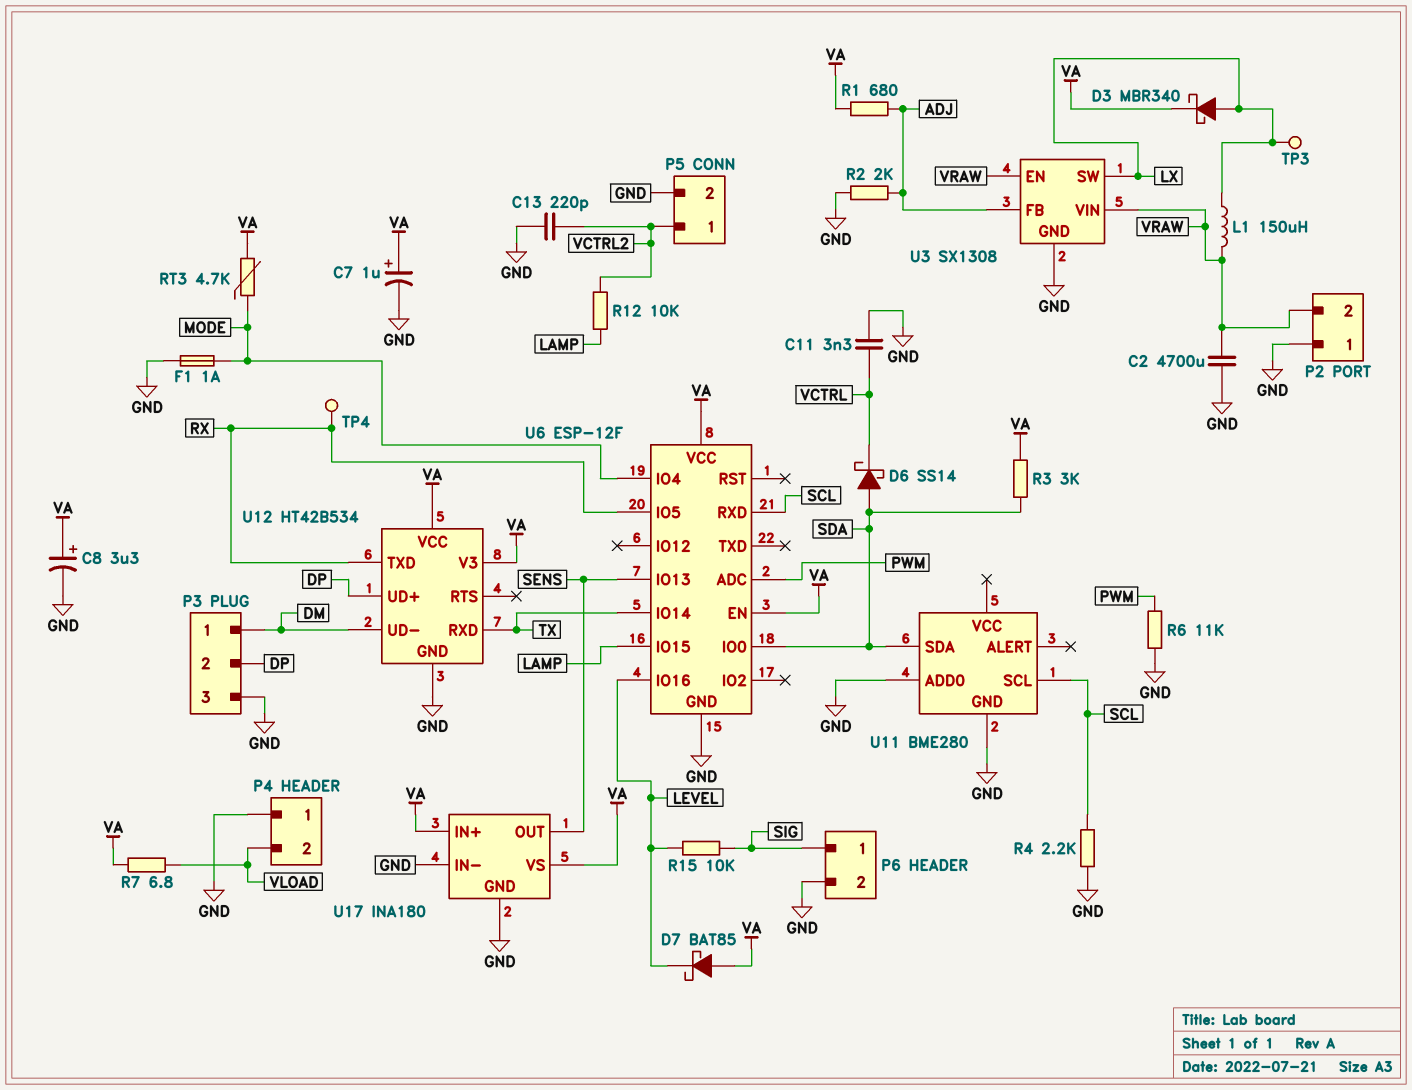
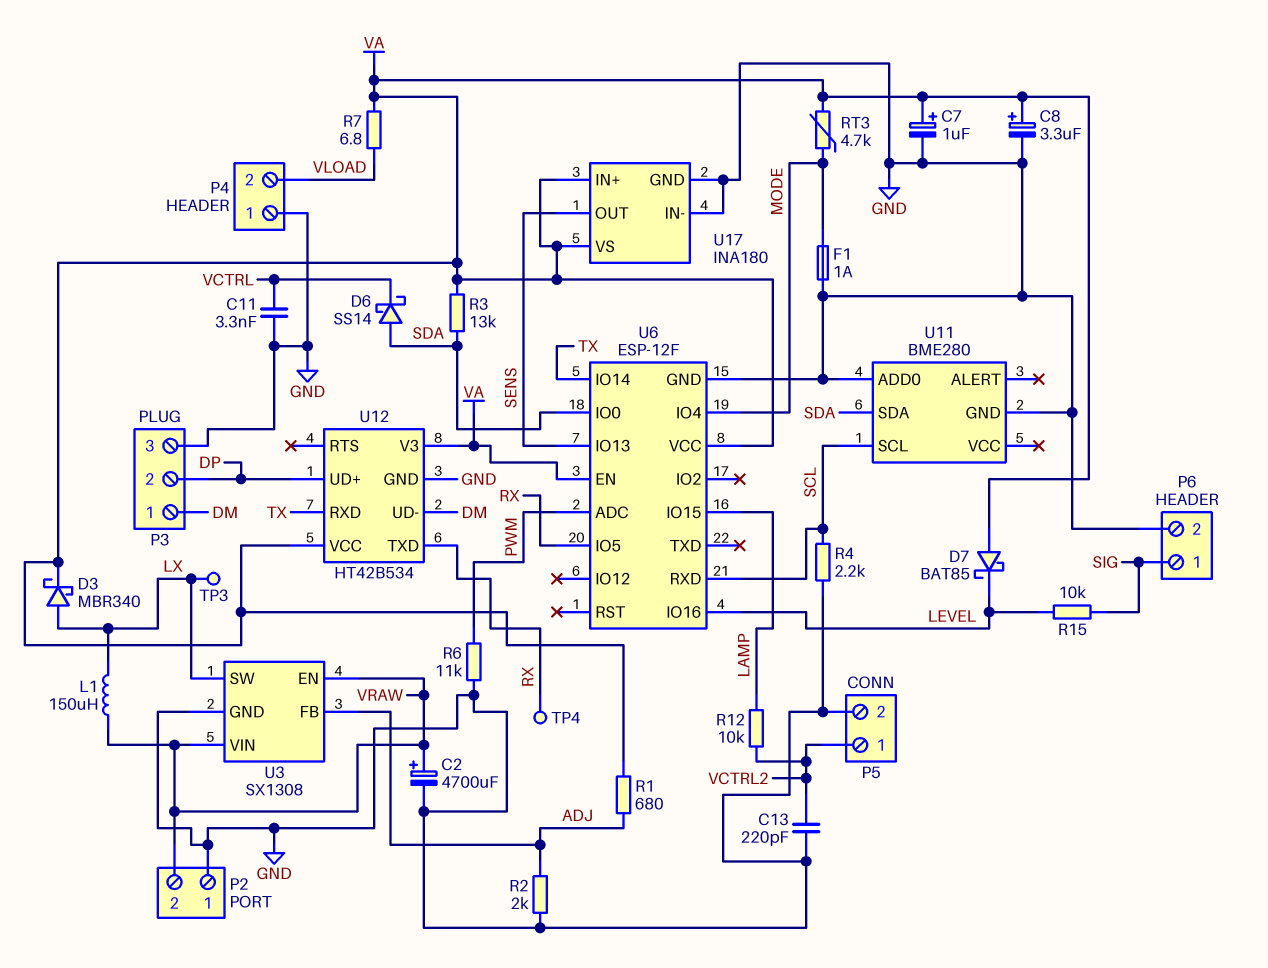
C2: 4700uF (GND, VRAW) -> 4700uF (plus VRAW, minus GND)
R3: 3k (SDA, VA) -> 13k (SDA, VA)

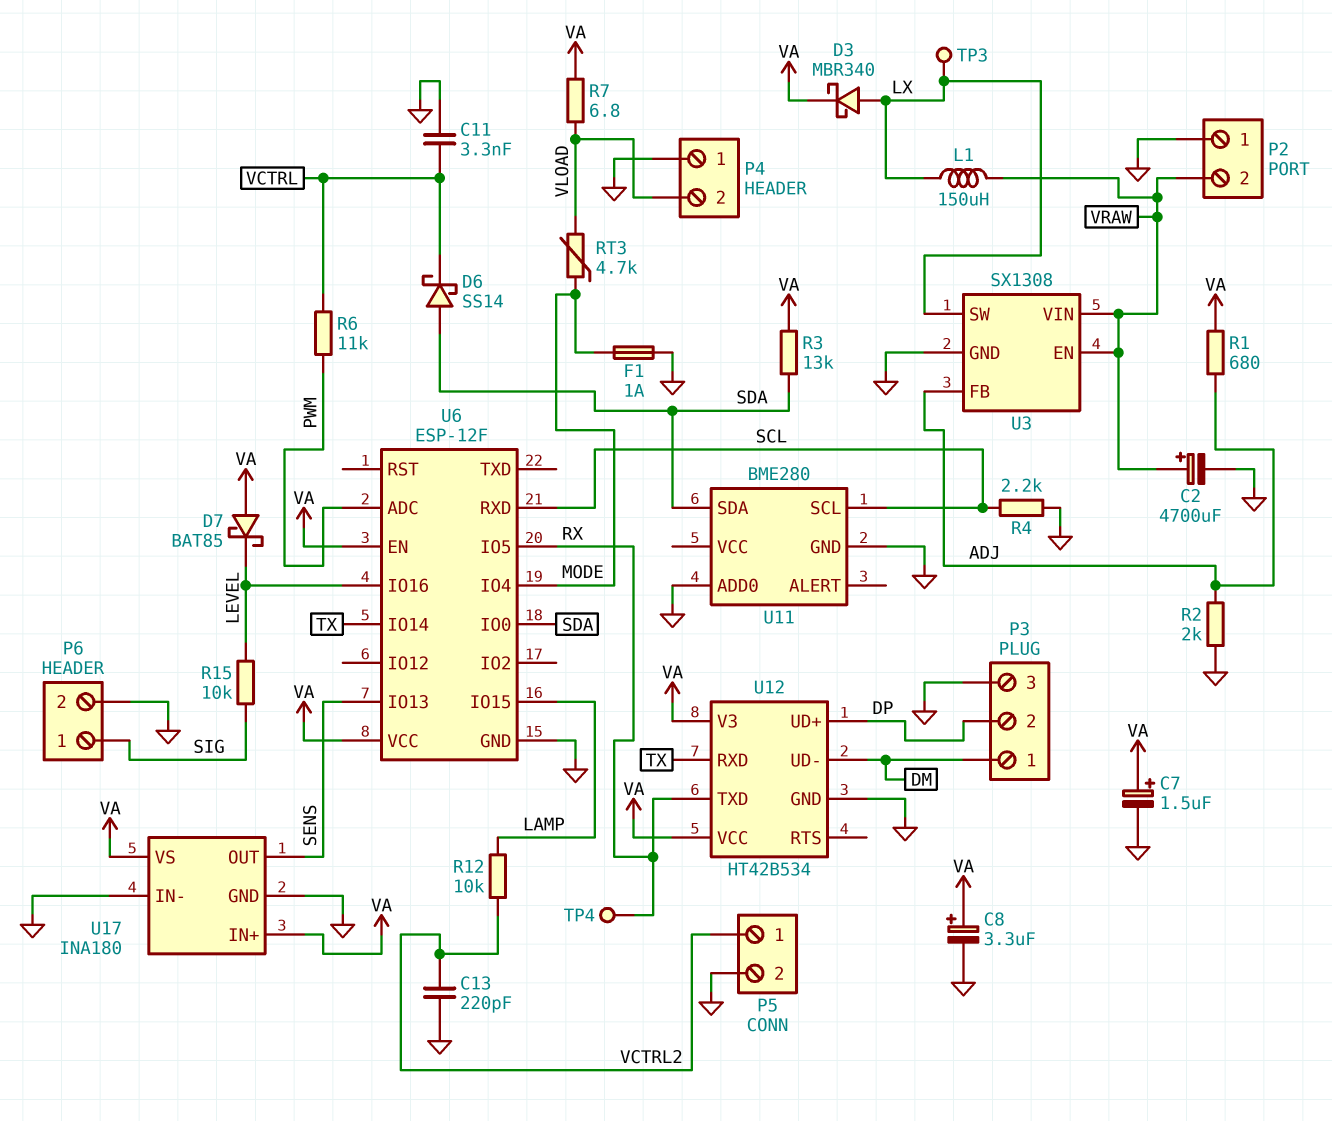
C7: 1uF (plus VA, minus GND) -> 1.5uF (plus VA, minus GND)
R6: 11k (GND, PWM) -> 11k (PWM, VCTRL)
RT3: 4.7k (MODE, VA) -> 4.7k (MODE, VLOAD)

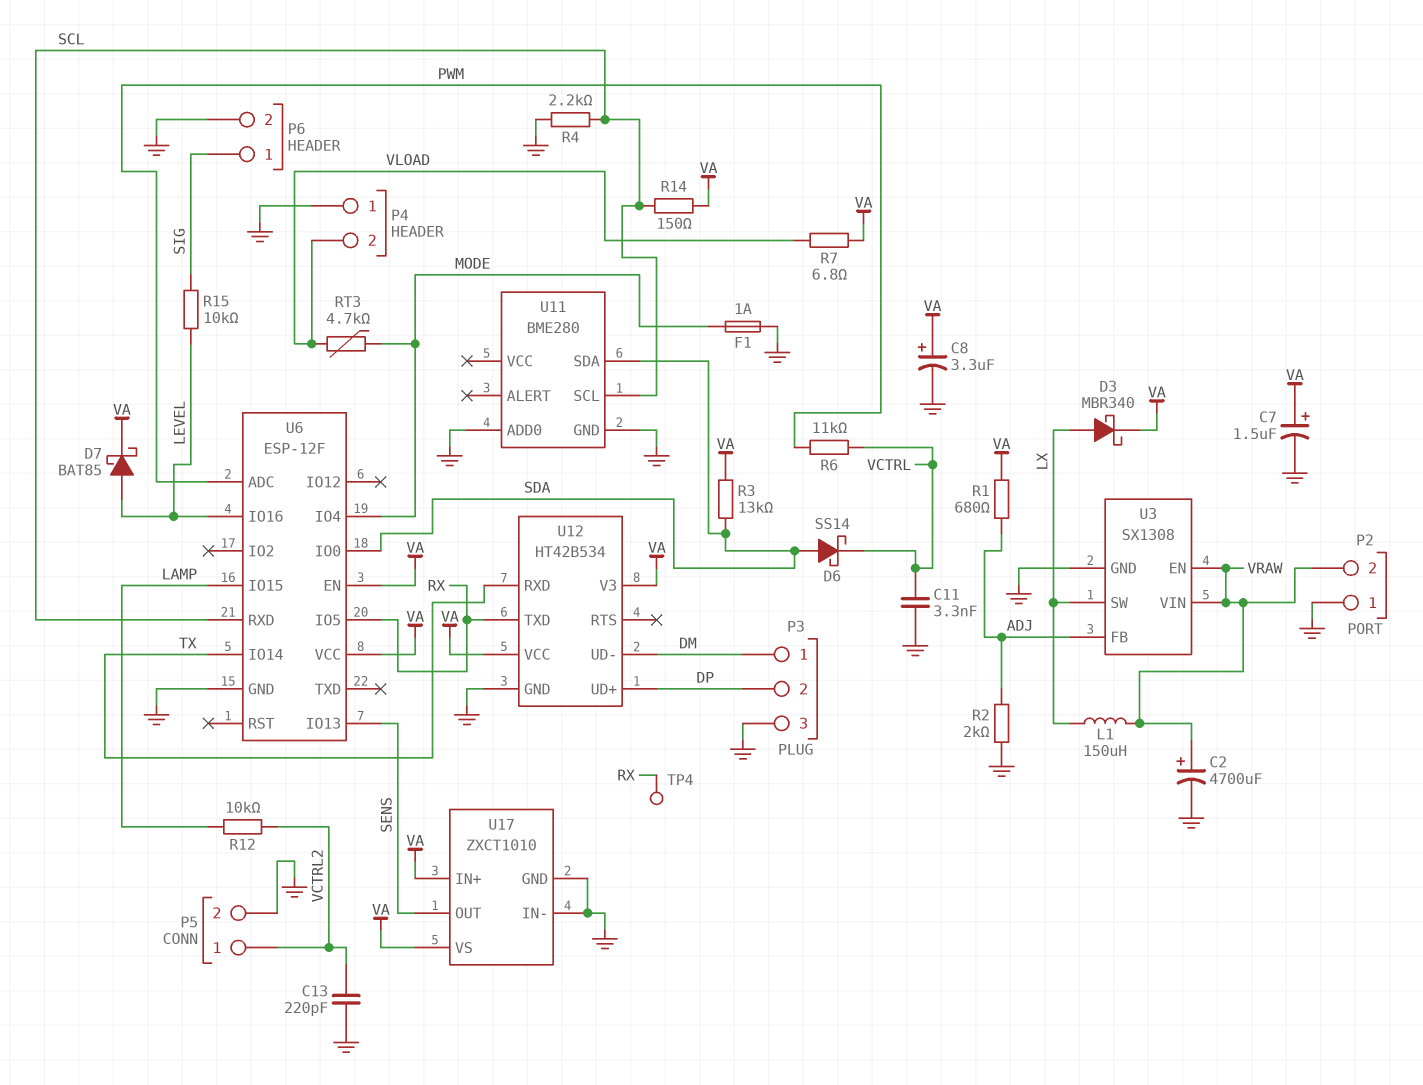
D7: schottky BAT85 (A VA, K LEVEL) -> schottky BAT85 (A LEVEL, K VA)
R14: none -> 150 (SCL, VA)
TP3: test point (LX) -> none
U17: INA180 -> ZXCT1010

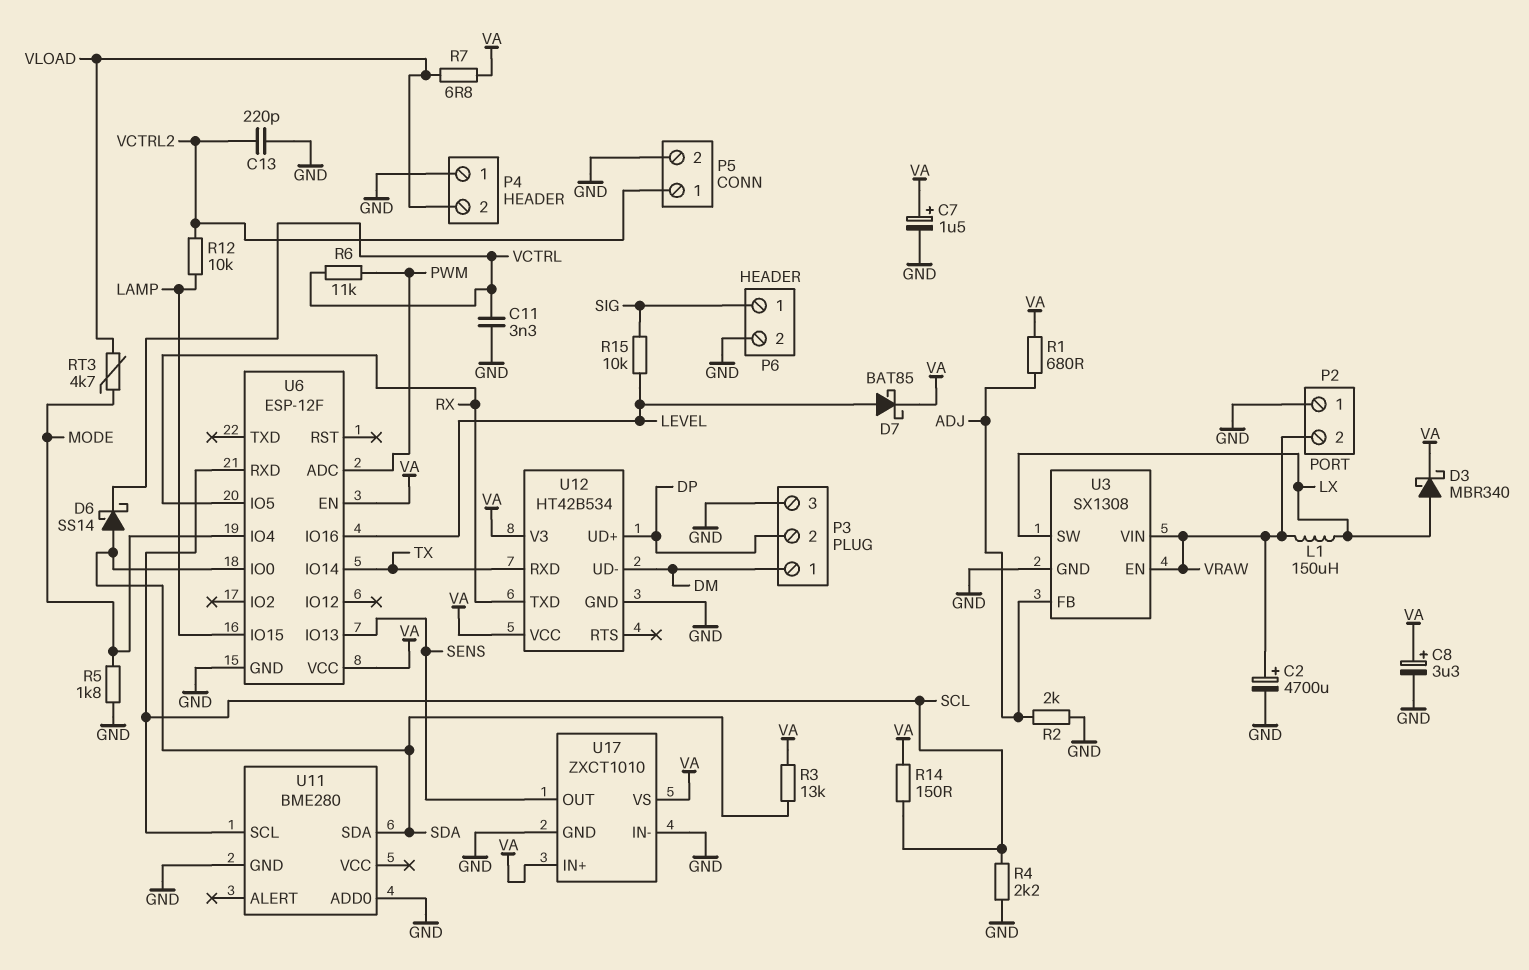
F1: 1A (GND, MODE) -> none
R5: none -> 1.8k (GND, MODE)
TP4: test point (RX) -> none

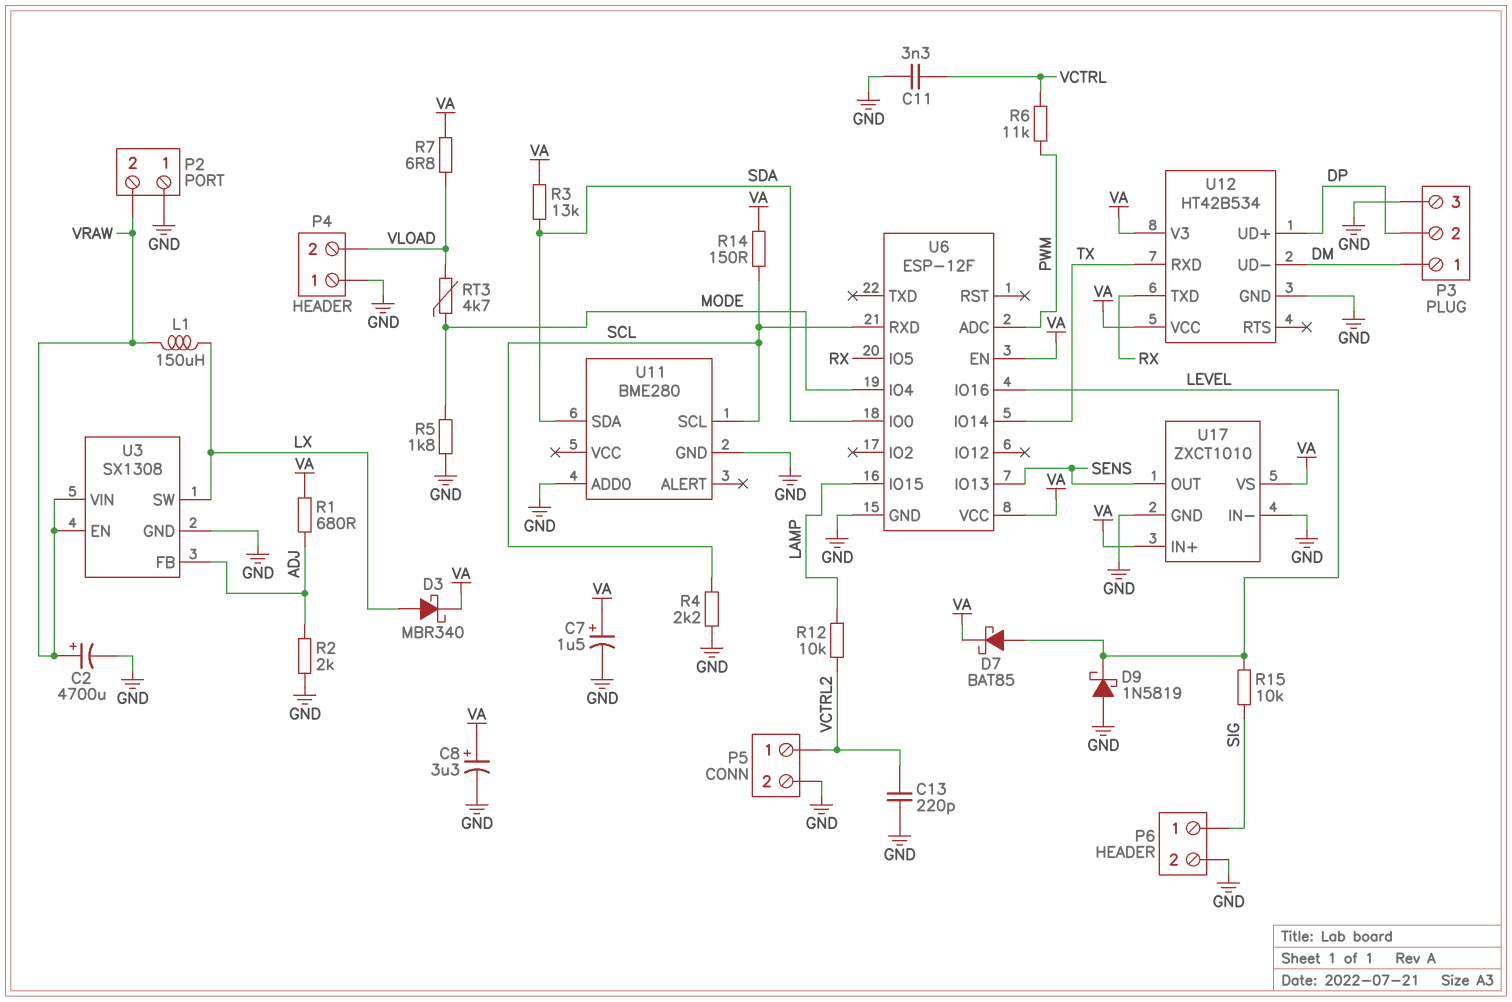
D6: schottky SS14 (A SDA, K VCTRL) -> none
D9: none -> schottky 1N5819 (A GND, K LEVEL)

